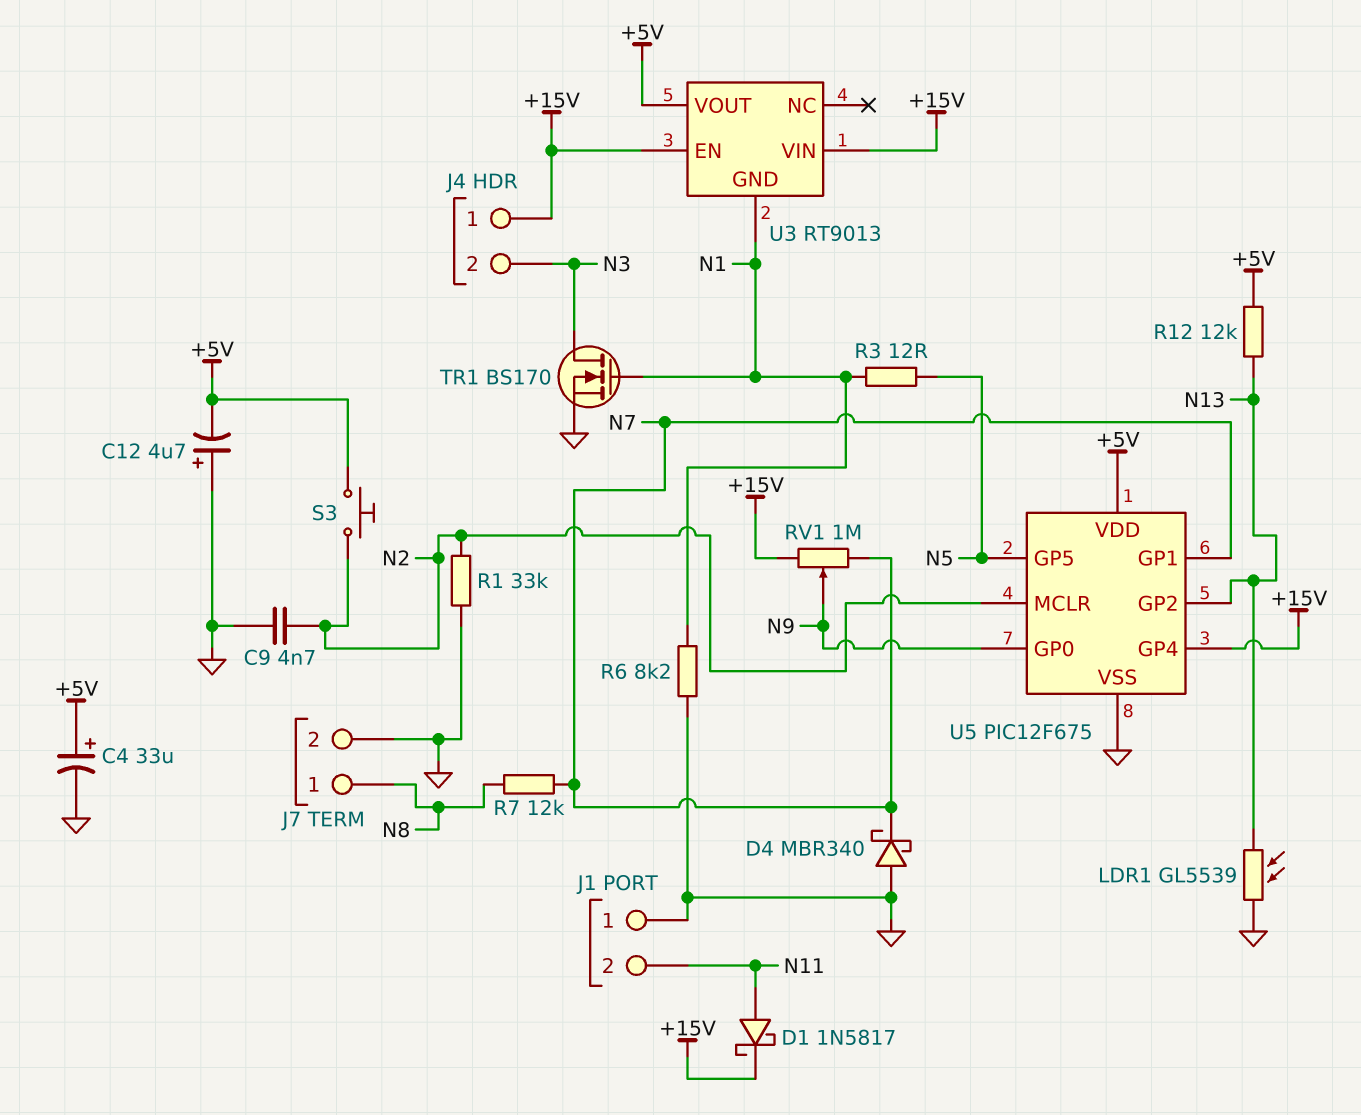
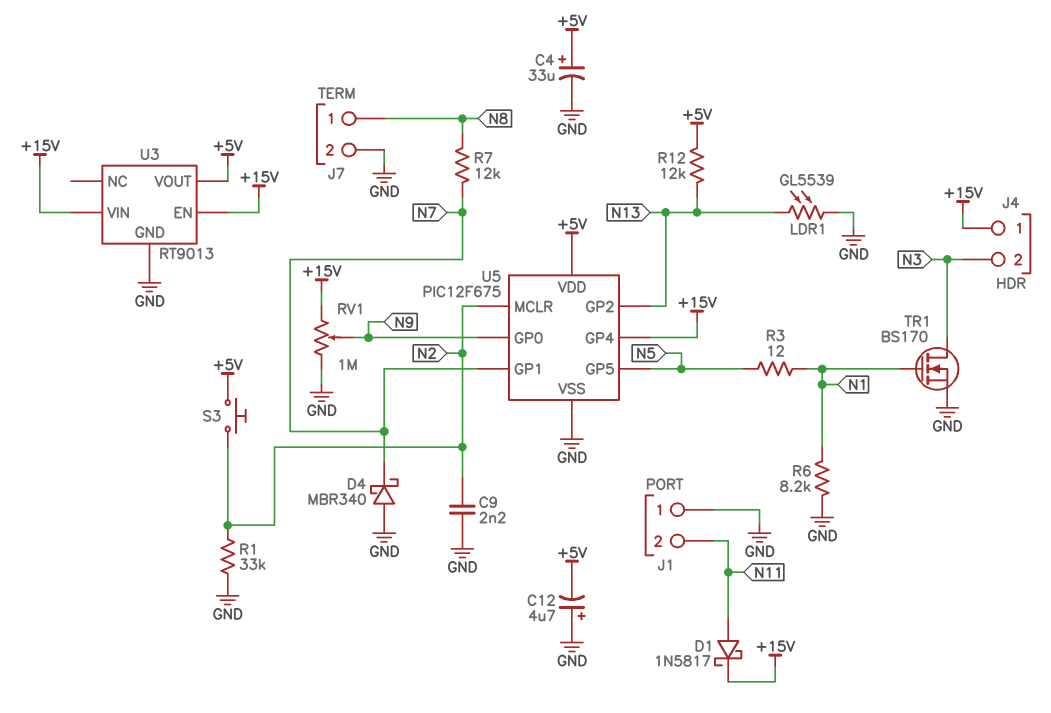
C9: 4.7nF (GND, N2) -> 2.2nF (GND, N2)
RV1: 1M (+15V, N7, wiper N9) -> 1M (+15V, GND, wiper N9)
U3 pin GND: N1 -> GND

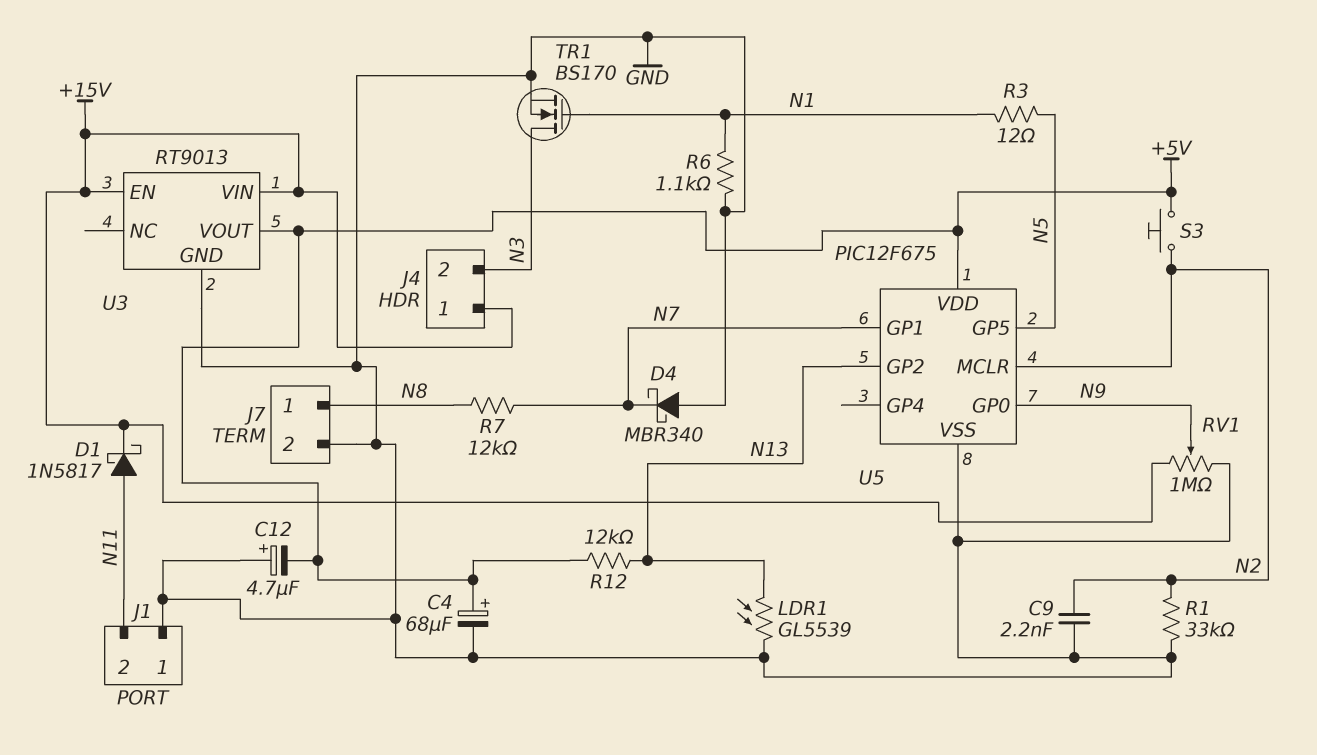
C4: 33uF (plus +5V, minus GND) -> 68uF (plus +5V, minus GND)
R6: 8.2k (GND, N1) -> 1.1k (GND, N1)
U5 pin GP4: +15V -> none

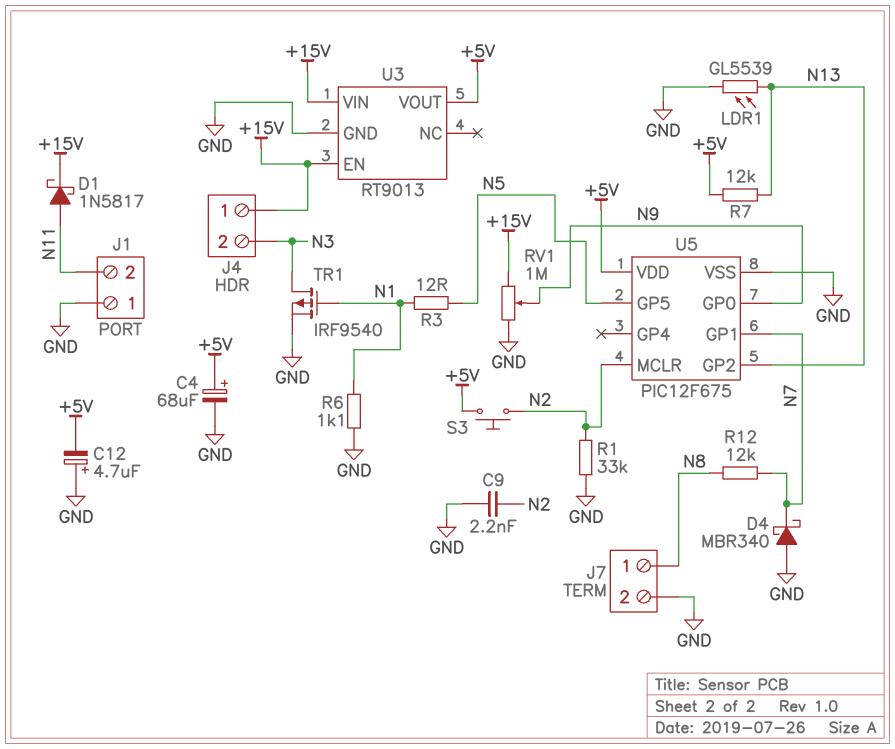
R7: 12k (N7, N8) -> 12k (+5V, N13)
R12: 12k (+5V, N13) -> 12k (N7, N8)
TR1: NMOS BS170 (G N1, D N3, S GND) -> PMOS IRF9540 (G N1, D N3, S GND)

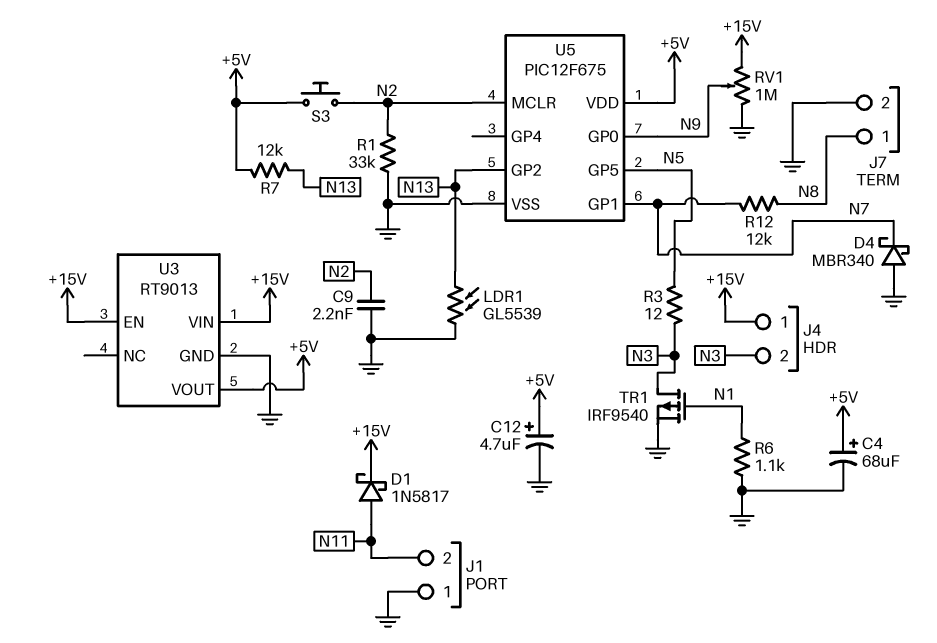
C12: 4.7uF (plus GND, minus +5V) -> 4.7uF (plus +5V, minus GND)
R3: 12 (N1, N5) -> 12 (N3, N5)

